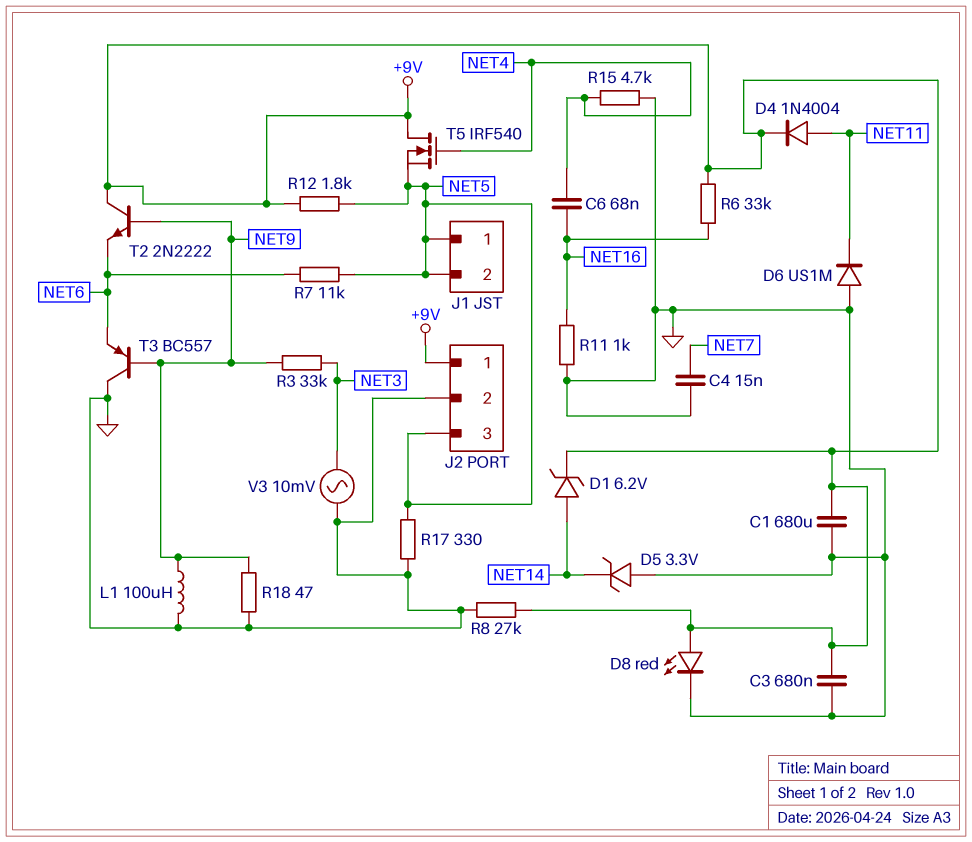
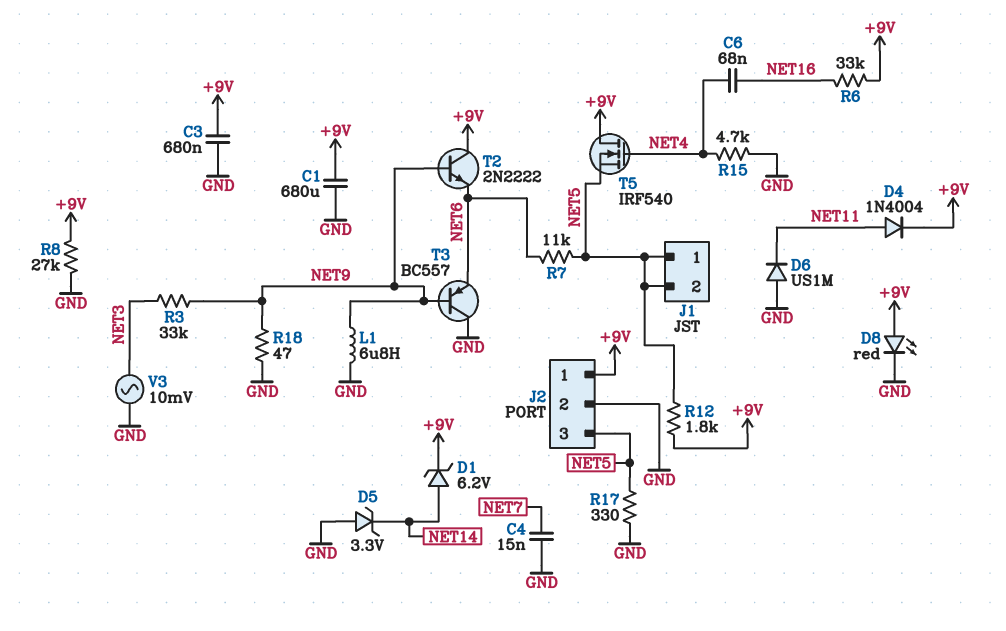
L1: 100uH (GND, NET9) -> 6.8uH (GND, NET9)
R11: 1k (GND, NET16) -> none

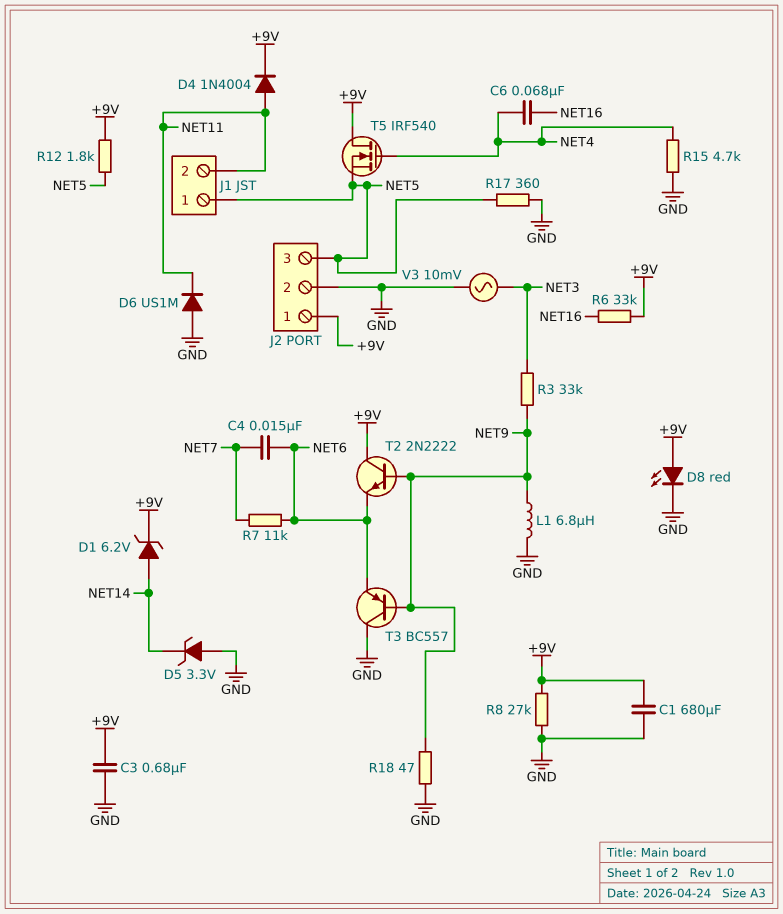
C4: 15nF (GND, NET7) -> 15nF (NET6, NET7)
J1 pin 2: NET5 -> NET11
R7: 11k (NET5, NET6) -> 11k (NET6, NET7)
R17: 330 (GND, NET5) -> 360 (GND, NET5)

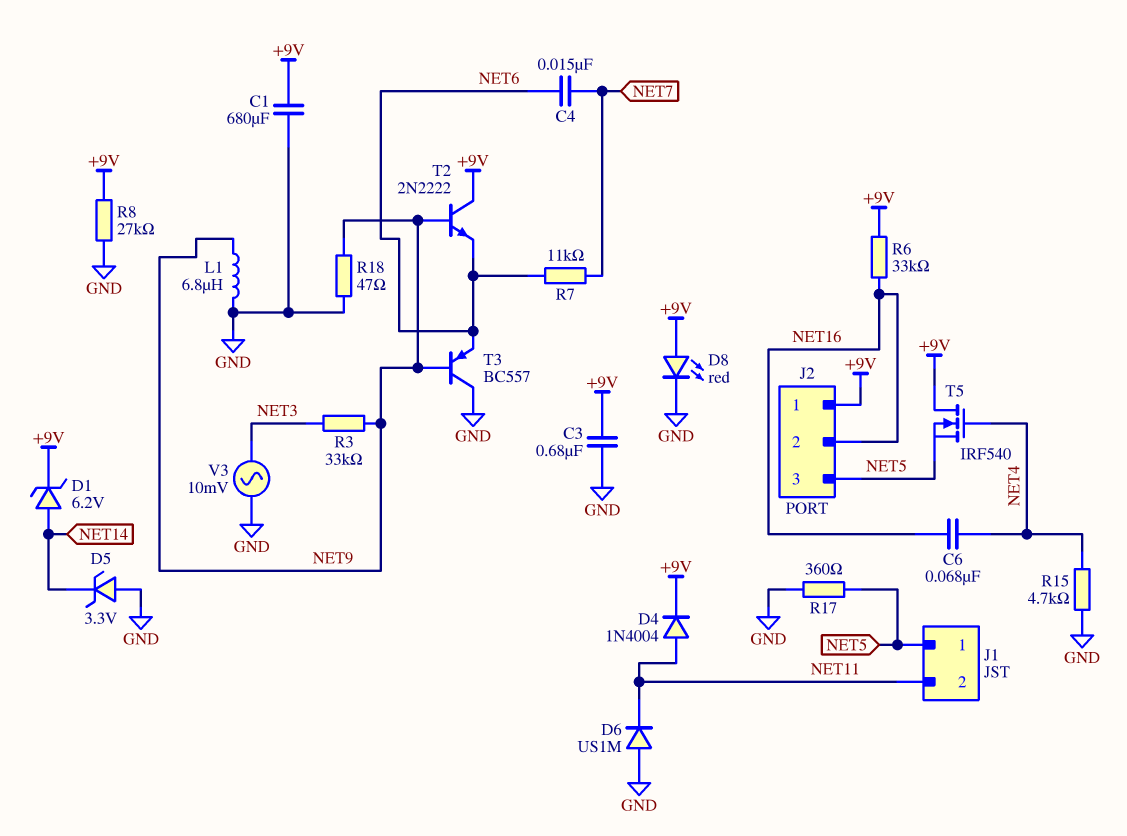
J2 pin 2: GND -> NET16
R12: 1.8k (+9V, NET5) -> none

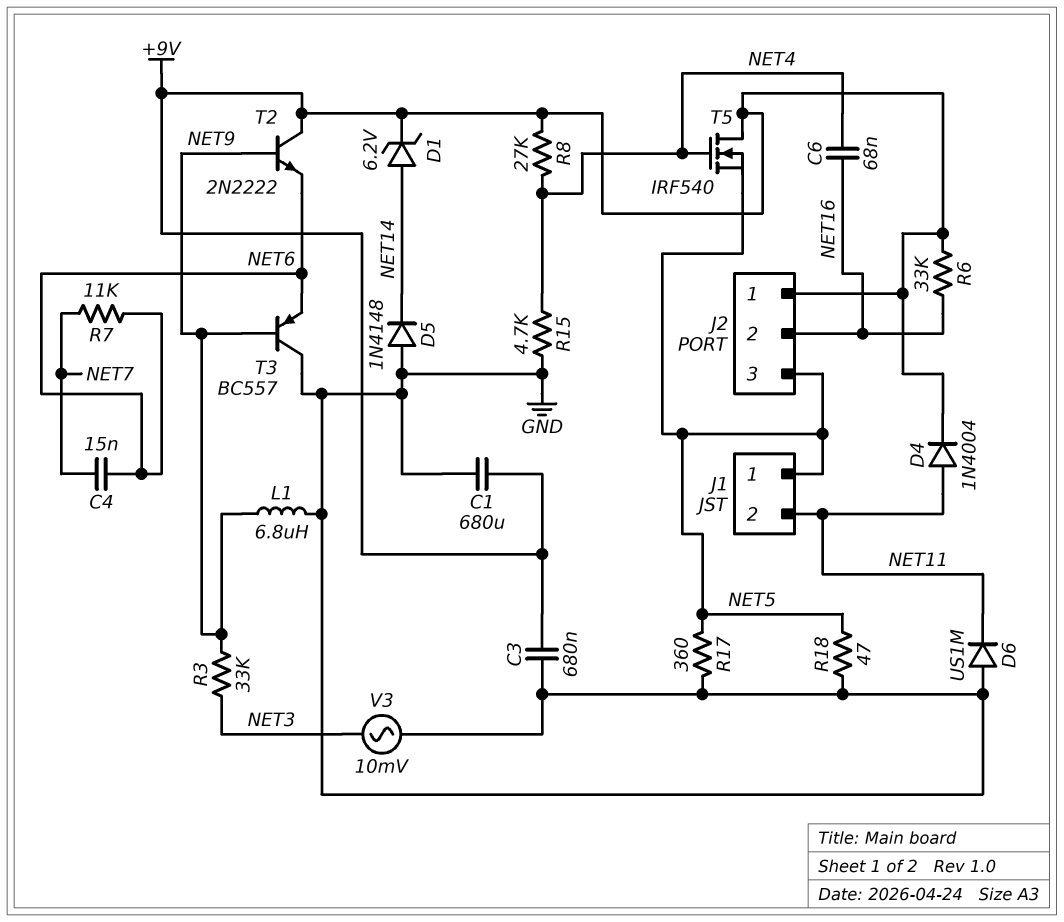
D5: zener 3.3V (A GND, K NET14) -> diode 1N4148 (A GND, K NET14)
D8: LED red (A +9V, K GND) -> none
R8: 27k (+9V, GND) -> 27k (+9V, NET4)
R18: 47 (GND, NET9) -> 47 (GND, NET5)

